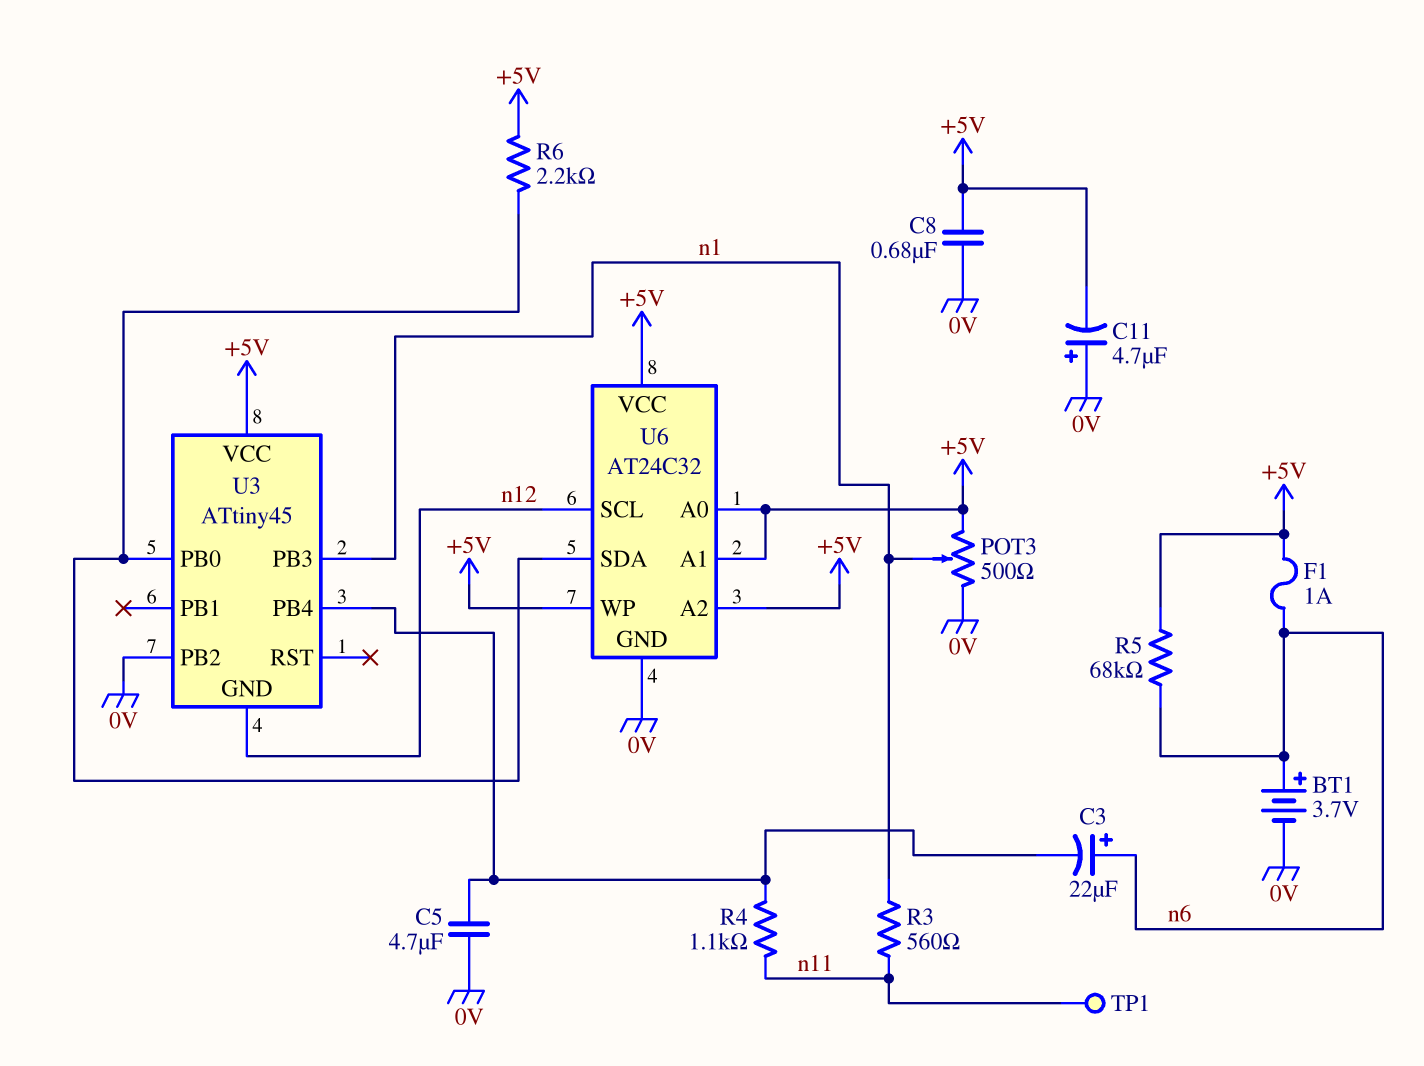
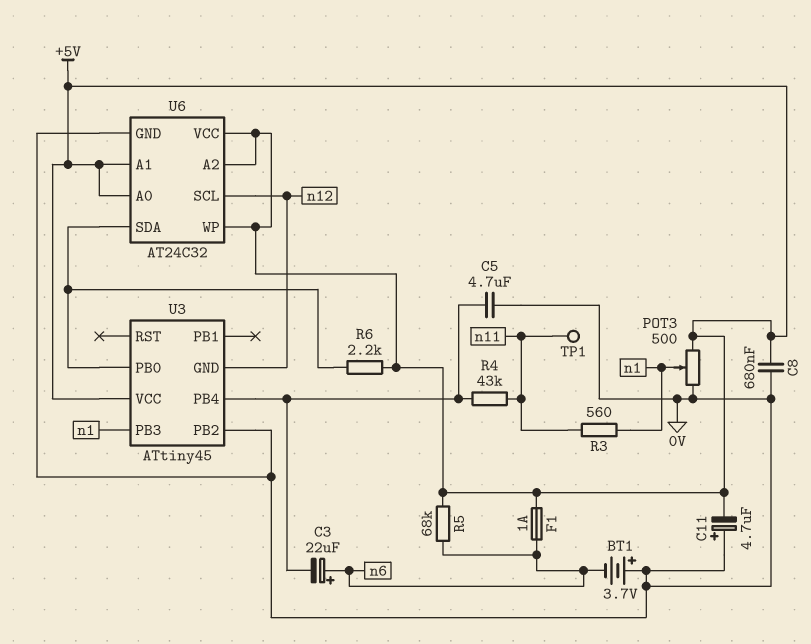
BT1: 3.7V (plus n6, minus 0V) -> 3.7V (plus 0V, minus n6)
R4: 1.1k (U3/PB4, n11) -> 43k (U3/PB4, n11)

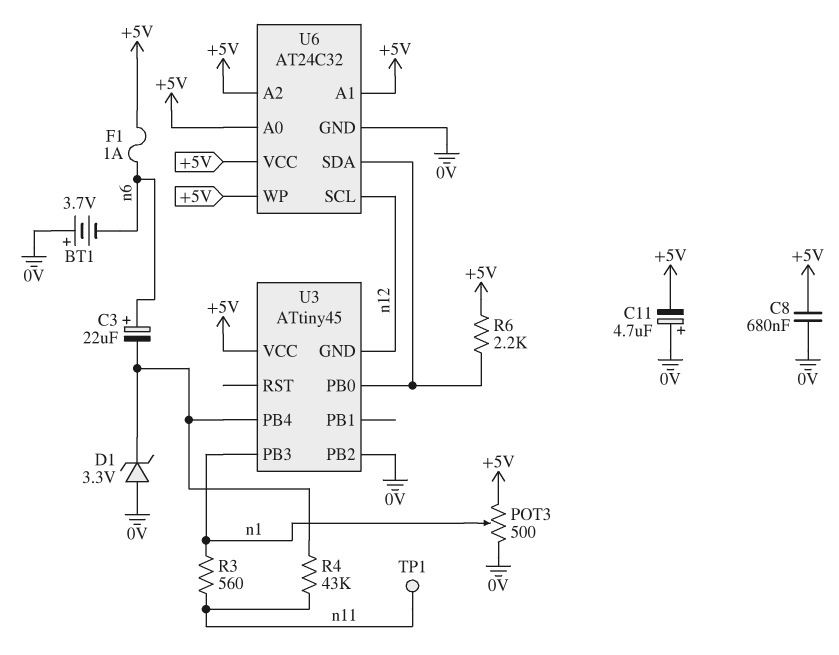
C5: 4.7uF (0V, U3/PB4) -> none
D1: none -> zener 3.3V (A 0V, K U3/PB4)
R5: 68k (+5V, n6) -> none

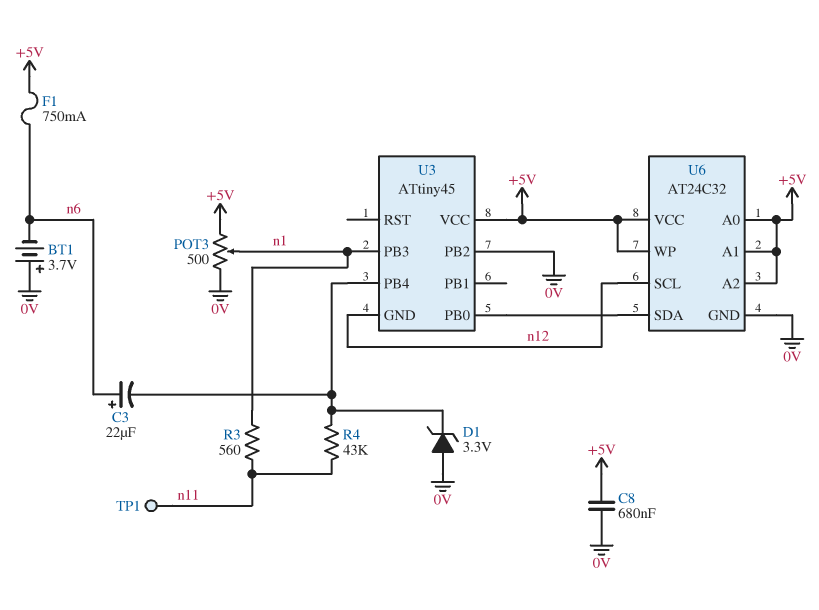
C11: 4.7uF (plus 0V, minus +5V) -> none
F1: 1A (+5V, n6) -> 750mA (+5V, n6)
R6: 2.2k (+5V, U3/PB0) -> none

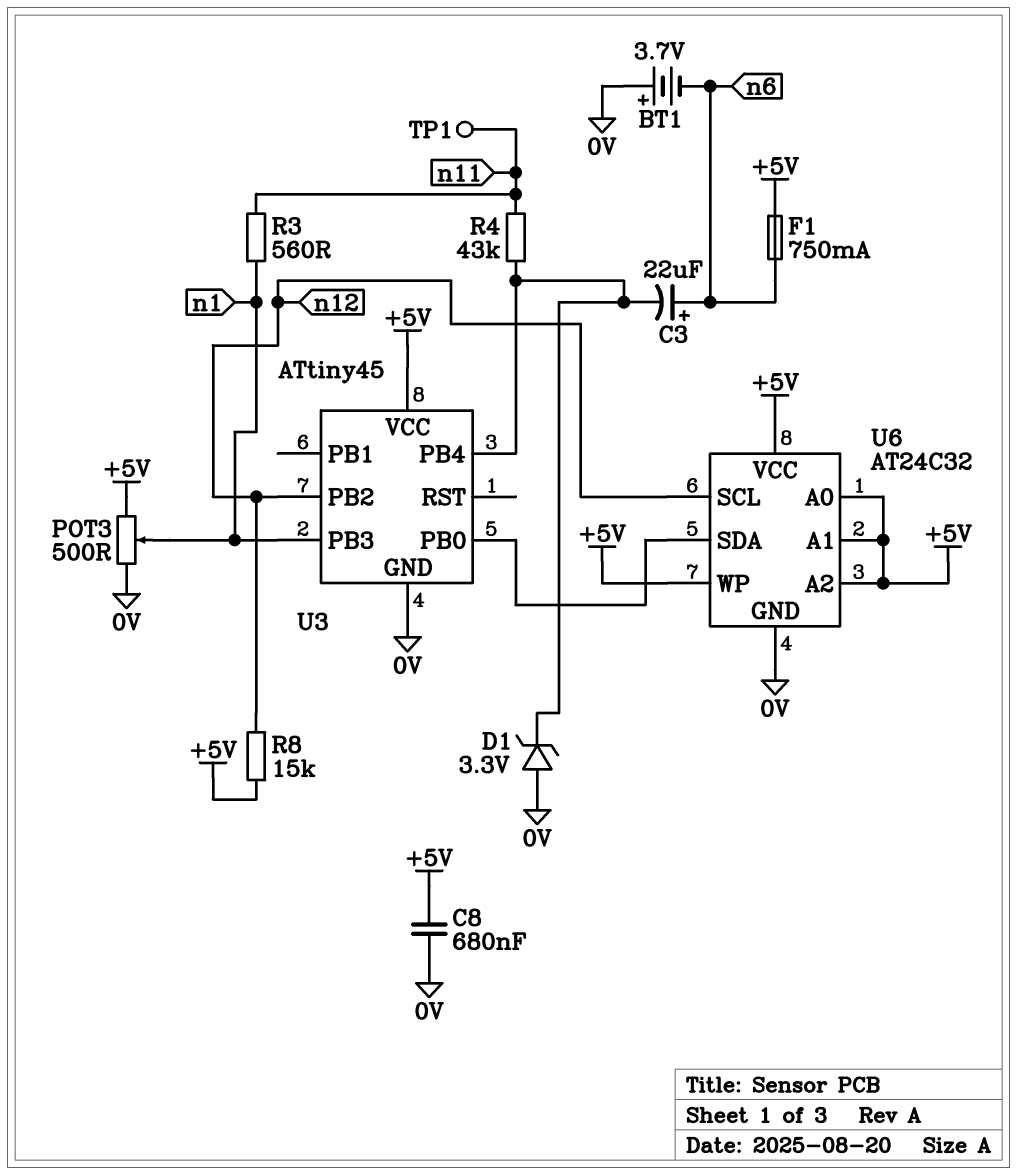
R8: none -> 15k (+5V, n12)
U3 pin GND: n12 -> 0V
U3 pin PB2: 0V -> n12

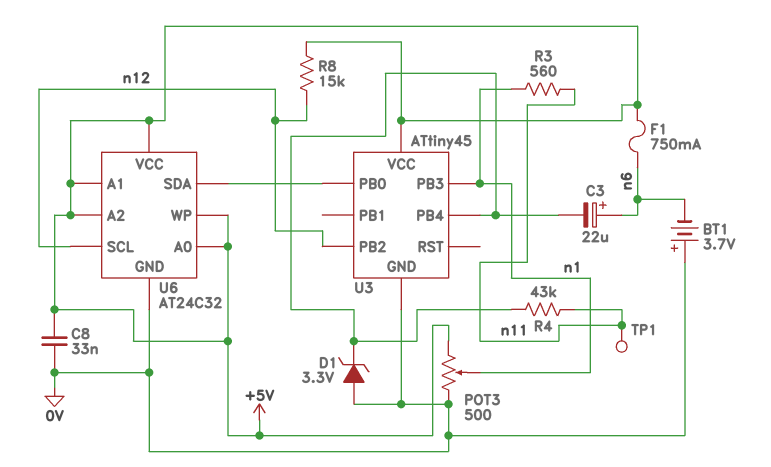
C8: 680nF (+5V, 0V) -> 33nF (+5V, 0V)

